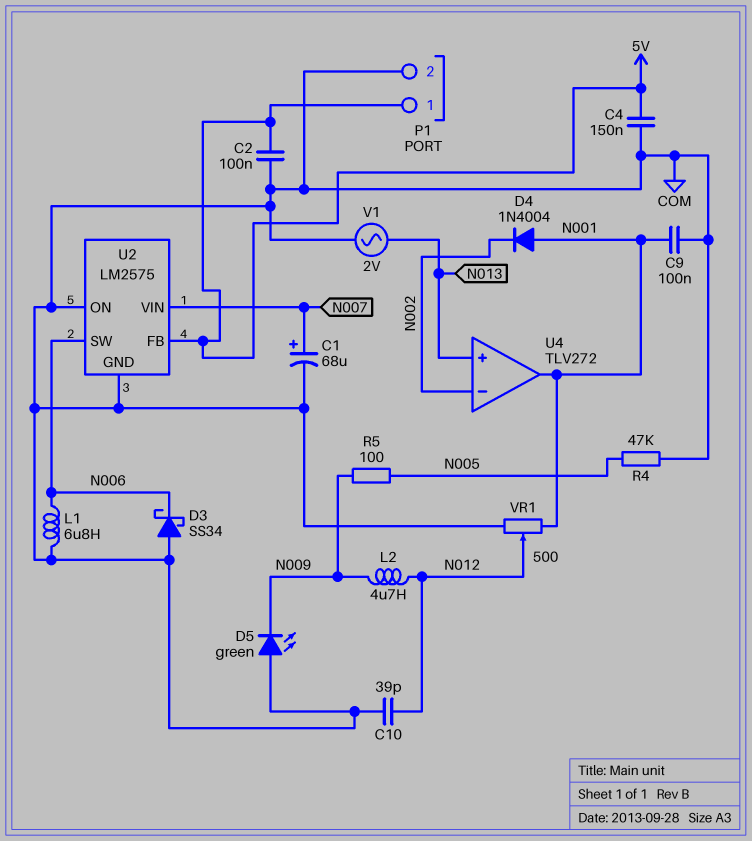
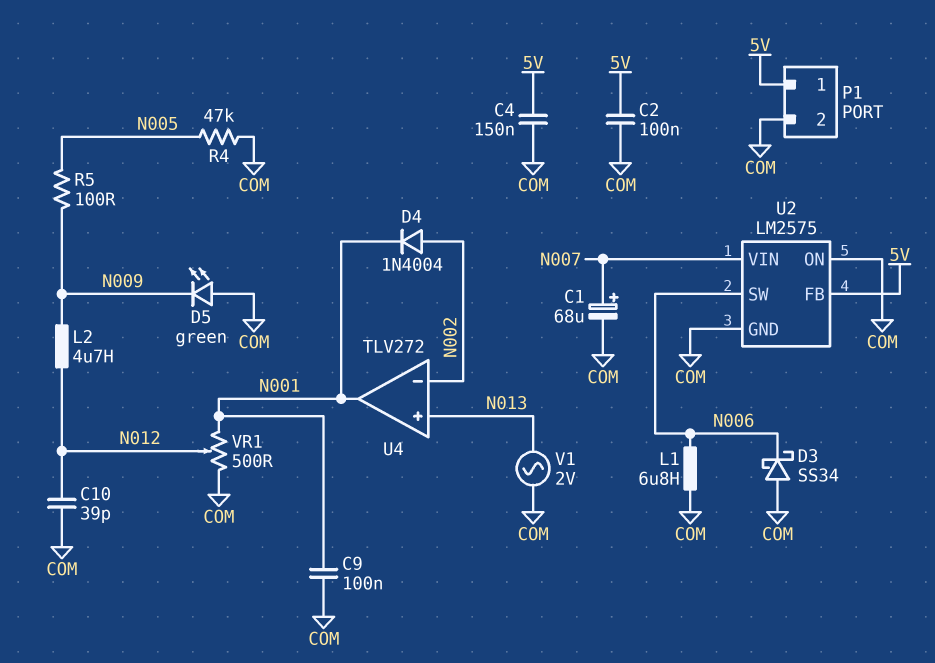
D4: diode 1N4004 (A N001, K N002) -> diode 1N4004 (A N002, K N001)

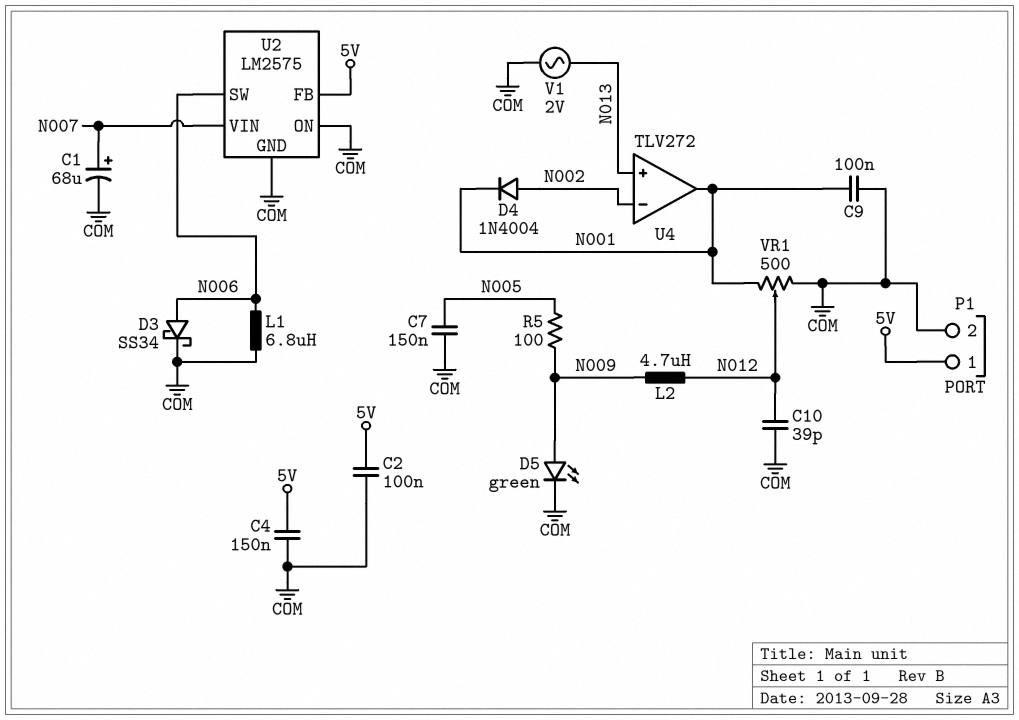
C7: none -> 150nF (COM, N005)
D3: schottky SS34 (A COM, K N006) -> schottky SS34 (A N006, K COM)
D5: LED green (A COM, K N009) -> LED green (A N009, K COM)
R4: 47k (COM, N005) -> none

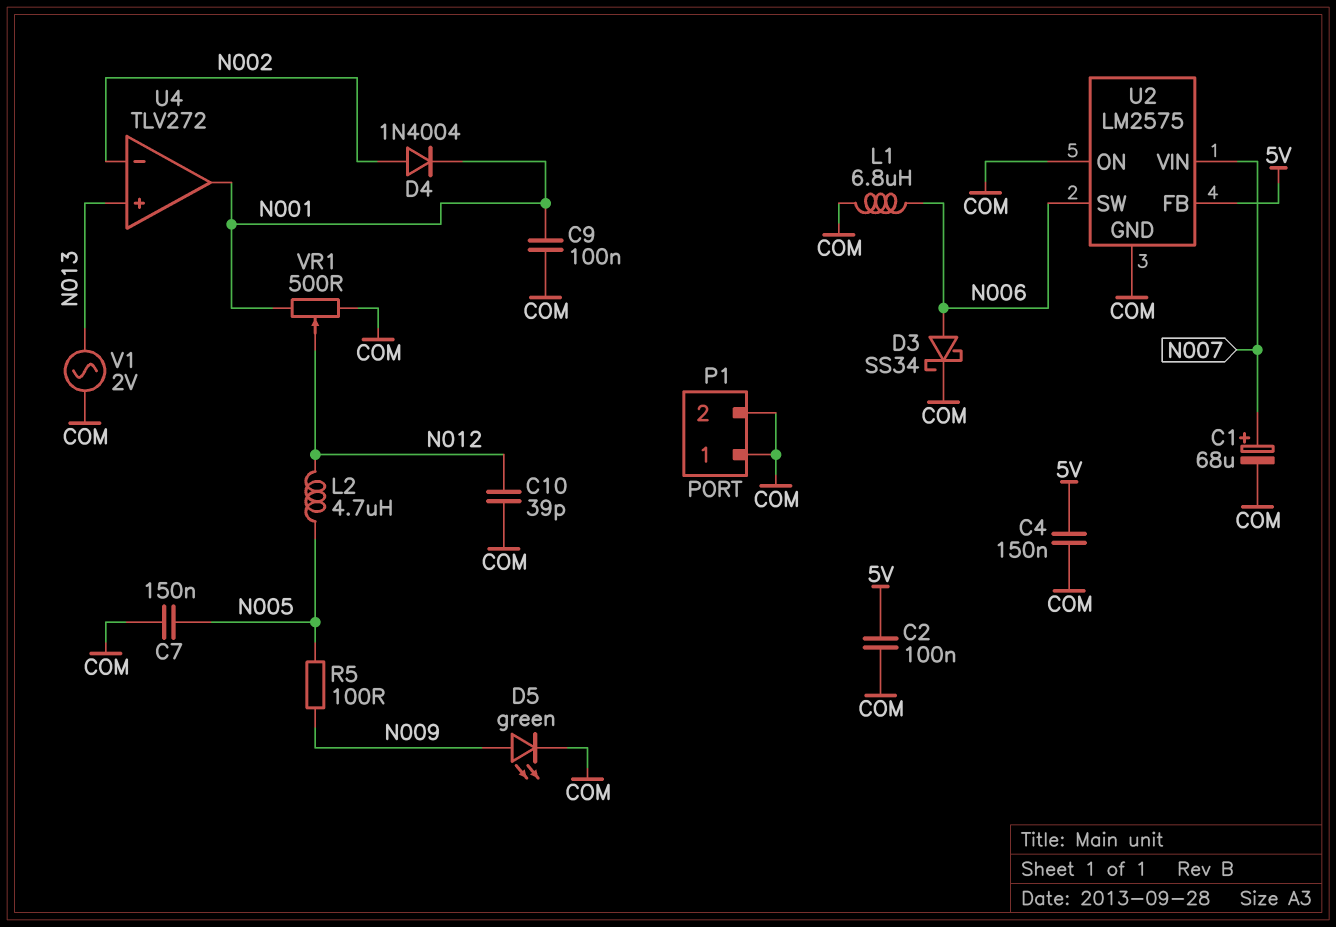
L2: 4.7uH (N009, N012) -> 4.7uH (N005, N012)
P1 pin 1: 5V -> COM

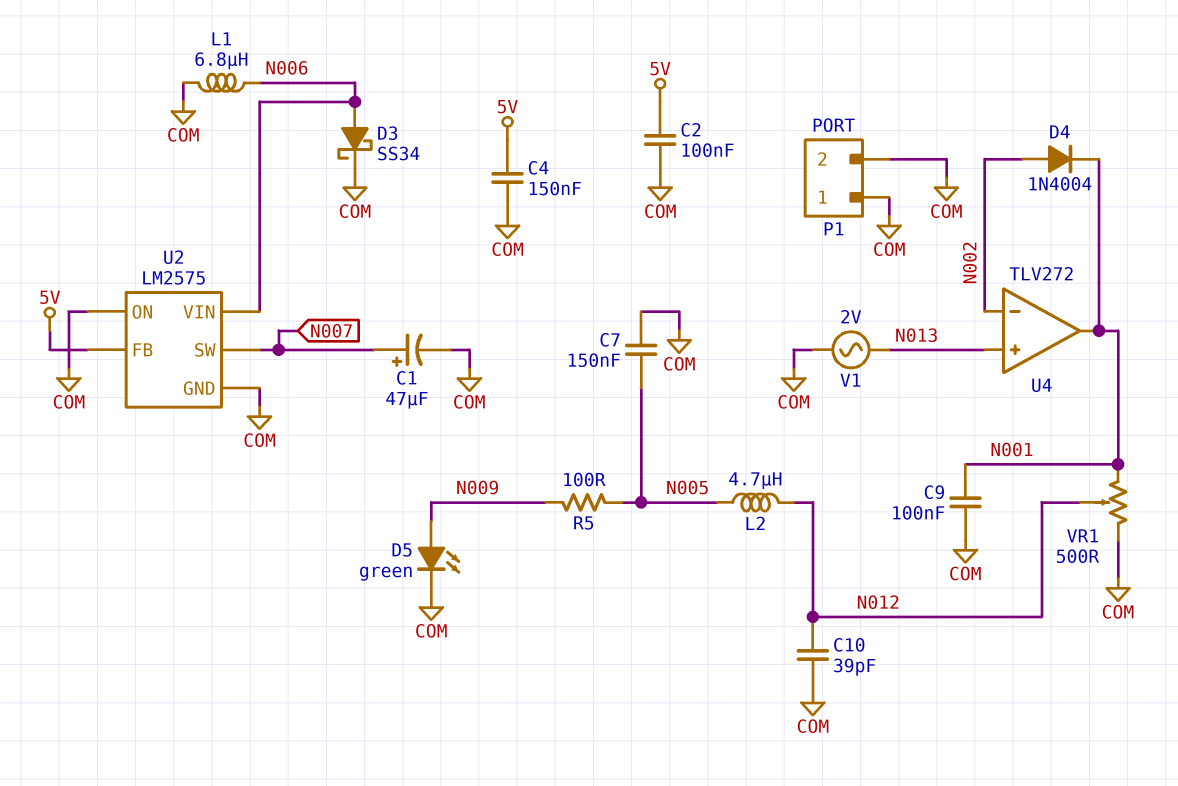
C1: 68uF (plus N007, minus COM) -> 47uF (plus N007, minus COM)
U2 pin SW: N006 -> N007
U2 pin VIN: N007 -> N006

